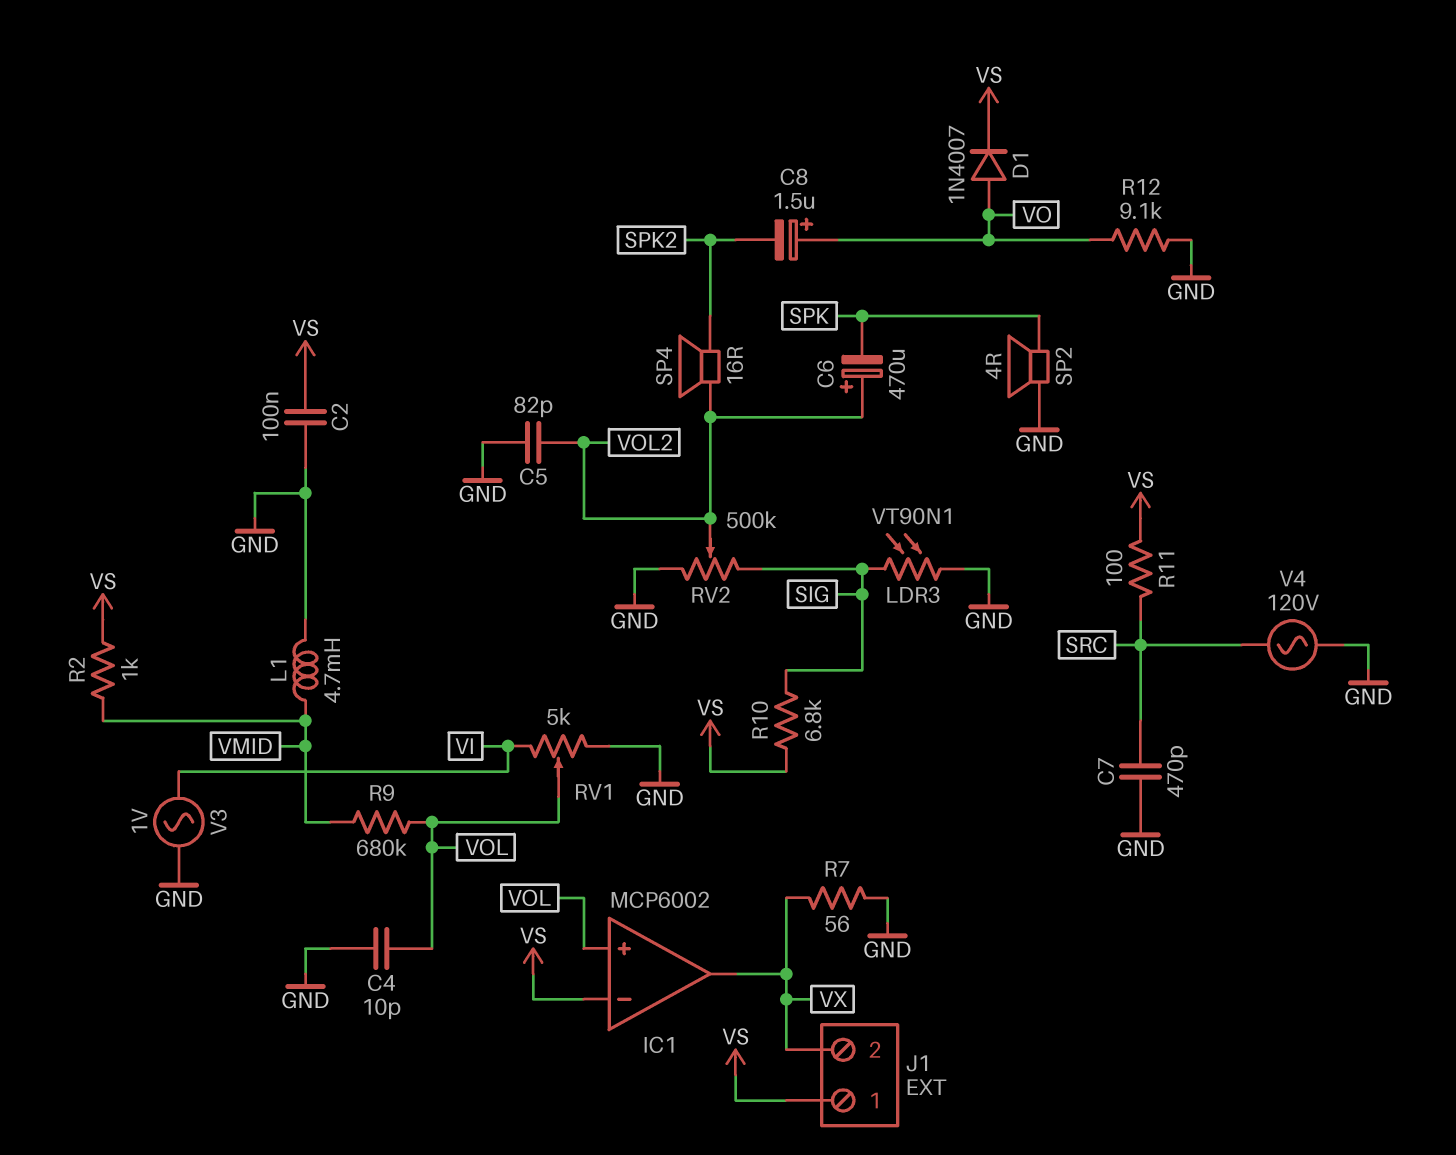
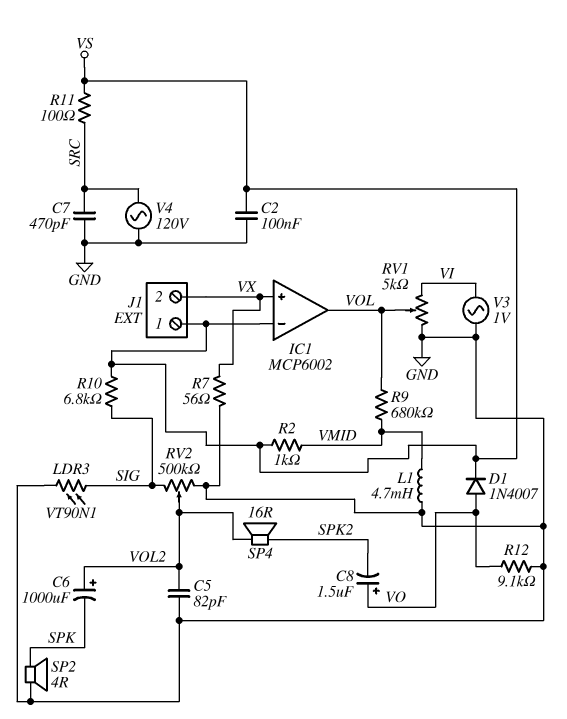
C4: 10pF (GND, VOL) -> none
C6: 470uF (plus VOL2, minus SPK) -> 1000uF (plus VOL2, minus SPK)
IC1 pin in+: VOL -> VX
IC1 pin out: VX -> VOL

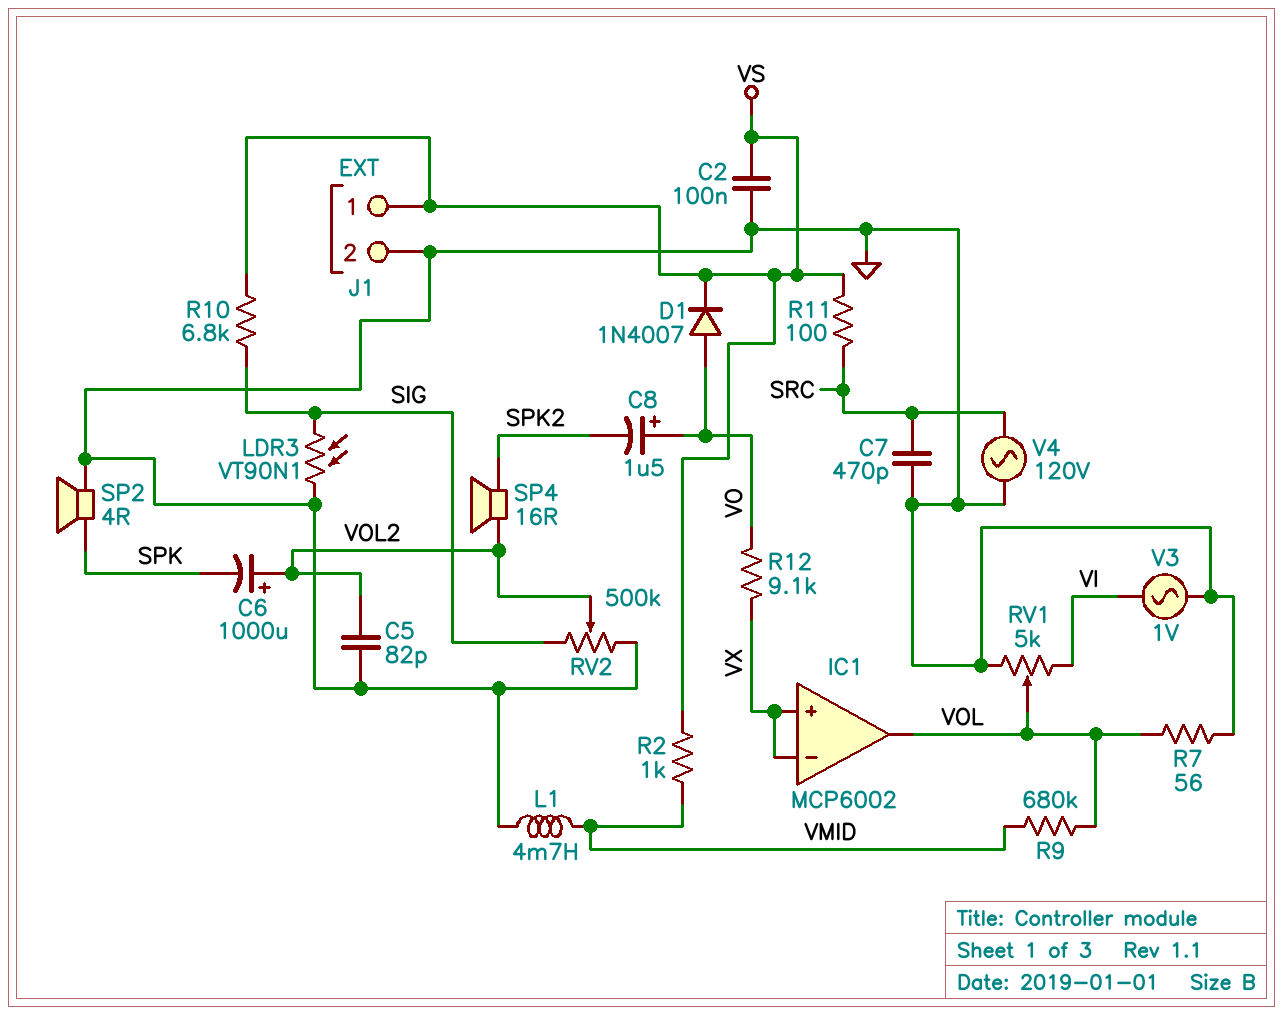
IC1 pin in-: VS -> VX
J1 pin 2: VX -> GND
R7: 56 (GND, VX) -> 56 (GND, VOL)
R12: 9.1k (GND, VO) -> 9.1k (VO, VX)

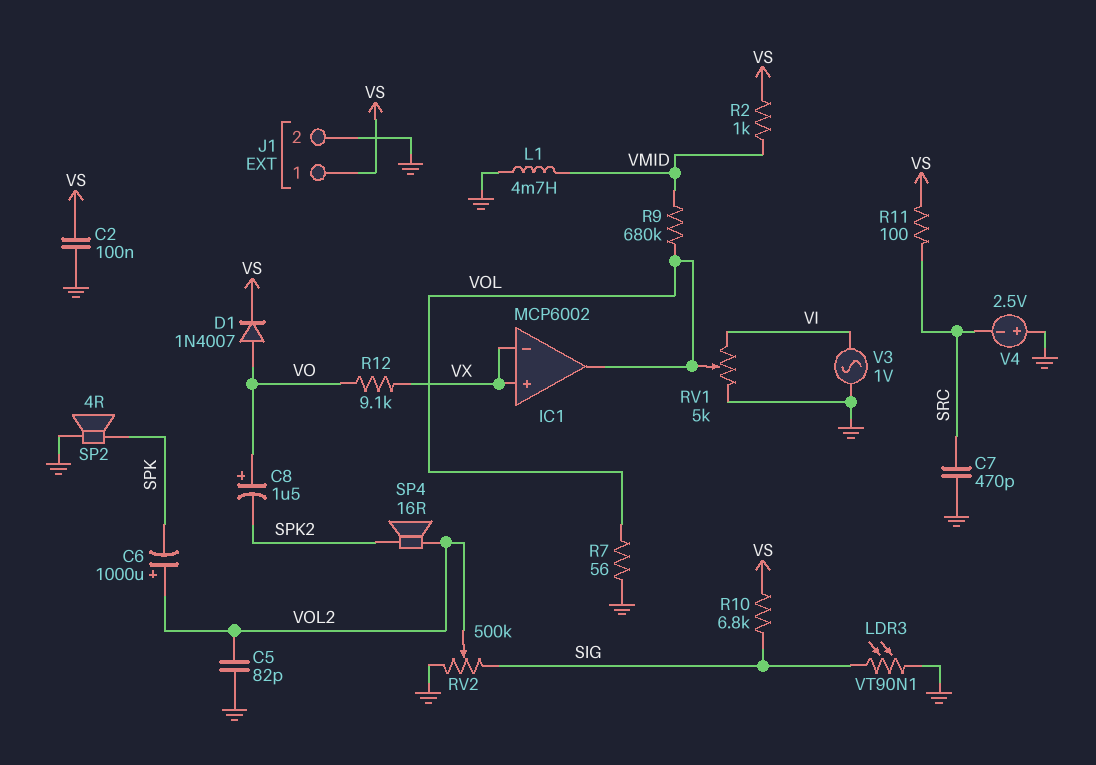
V4: AC 120V (GND, SRC) -> 2.5V (plus GND, minus SRC)

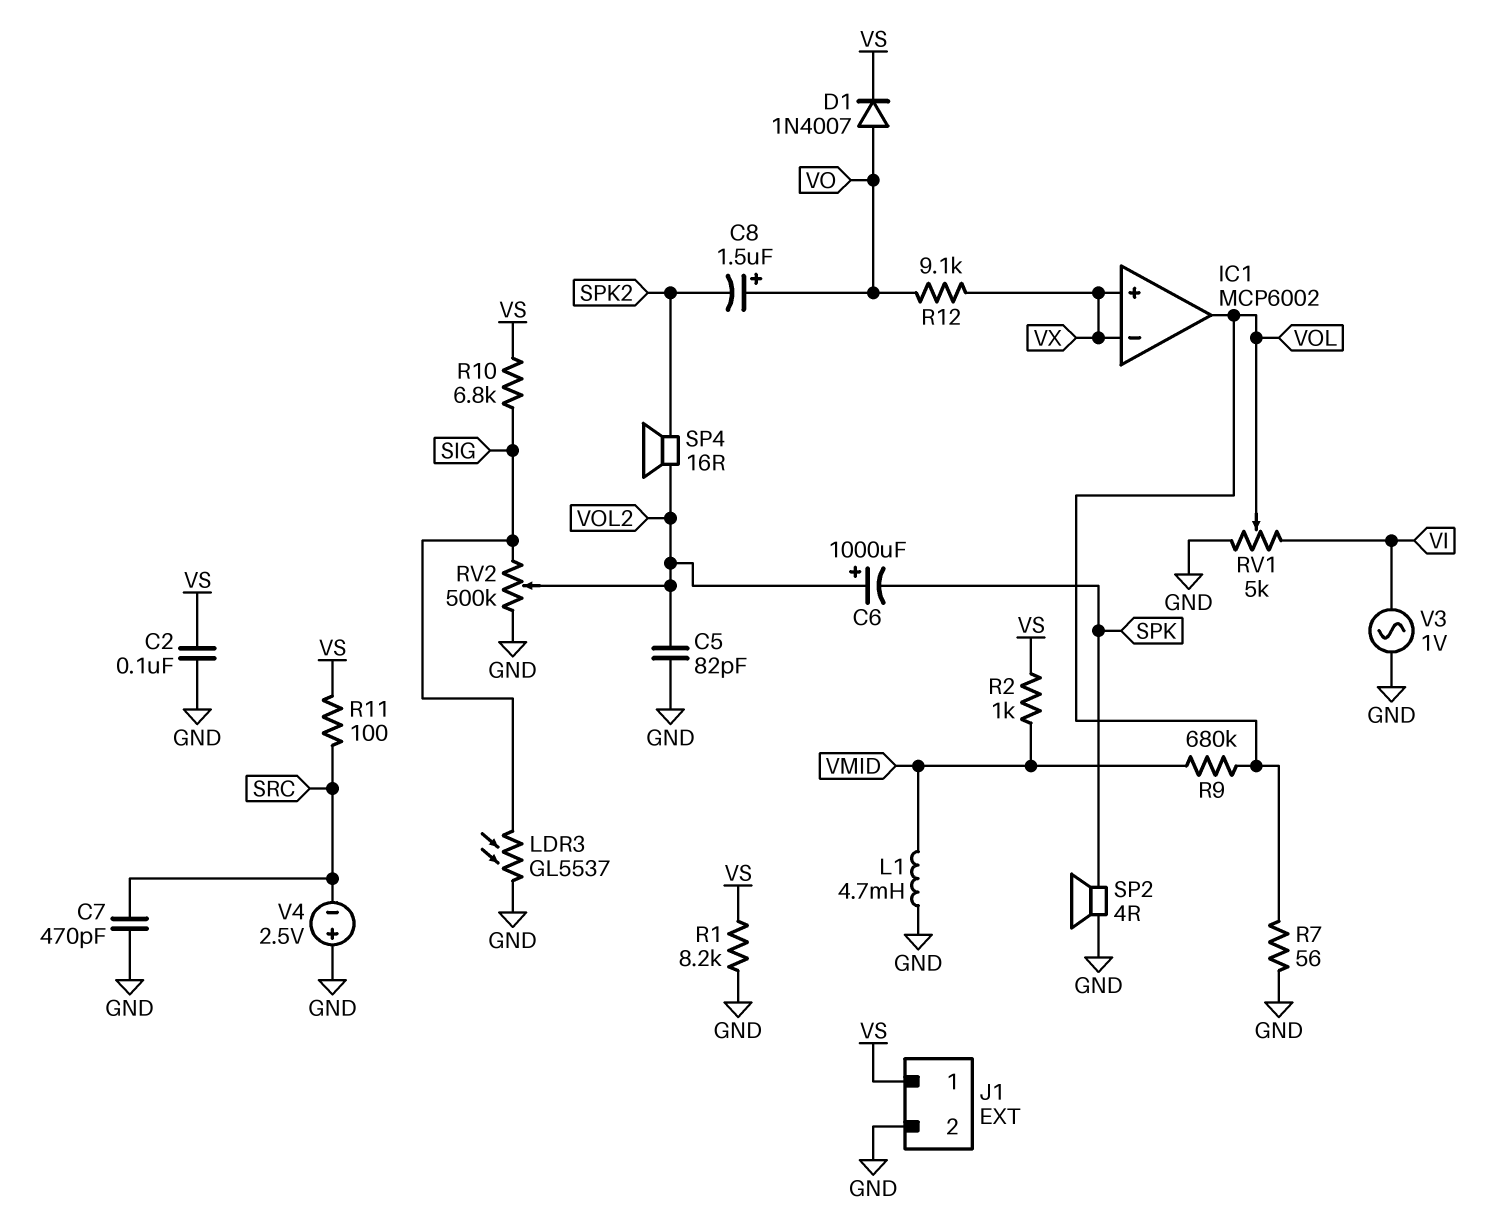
LDR3: VT90N1 (GND, SIG) -> GL5537 (GND, SIG)
R1: none -> 8.2k (GND, VS)

